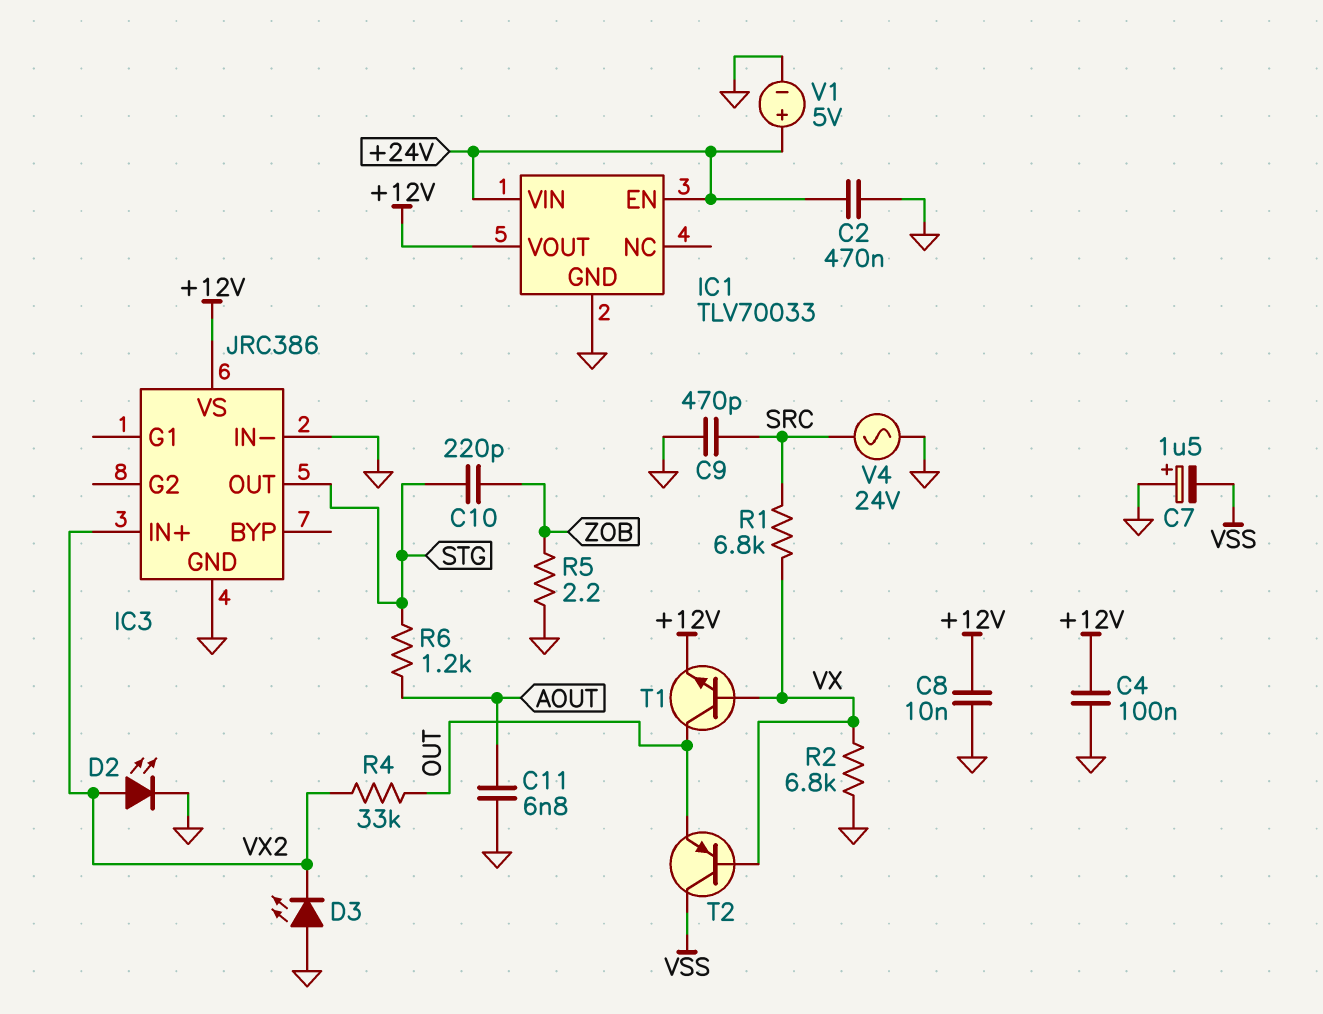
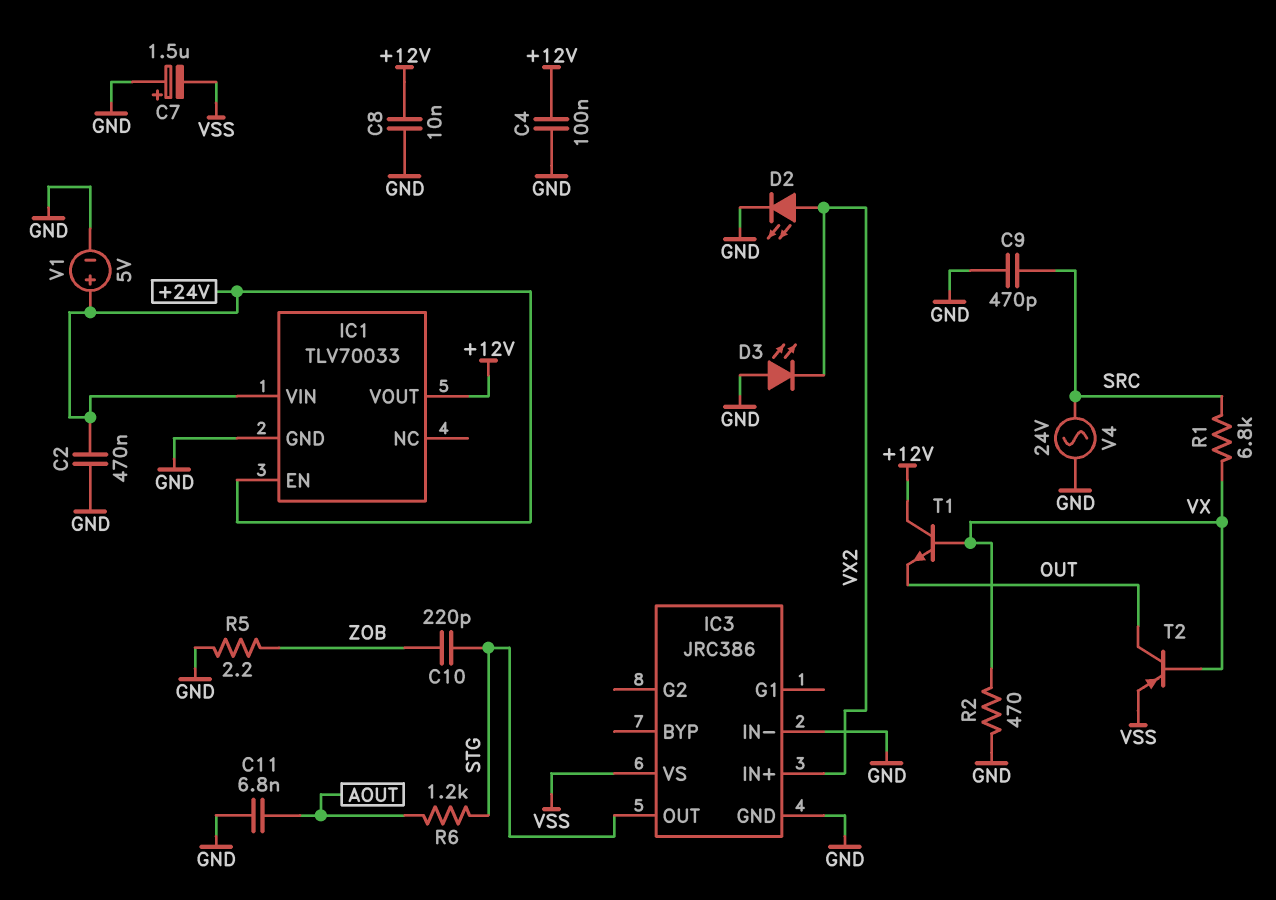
IC3 pin VS: +12V -> VSS
R2: 6.8k (GND, VX) -> 470 (GND, VX)
R4: 33k (OUT, VX2) -> none
T1: NPN (B VX, C OUT, E +12V) -> NPN (B VX, C +12V, E OUT)
T2: PNP (B VX, C VSS, E OUT) -> PNP (B VX, C OUT, E VSS)

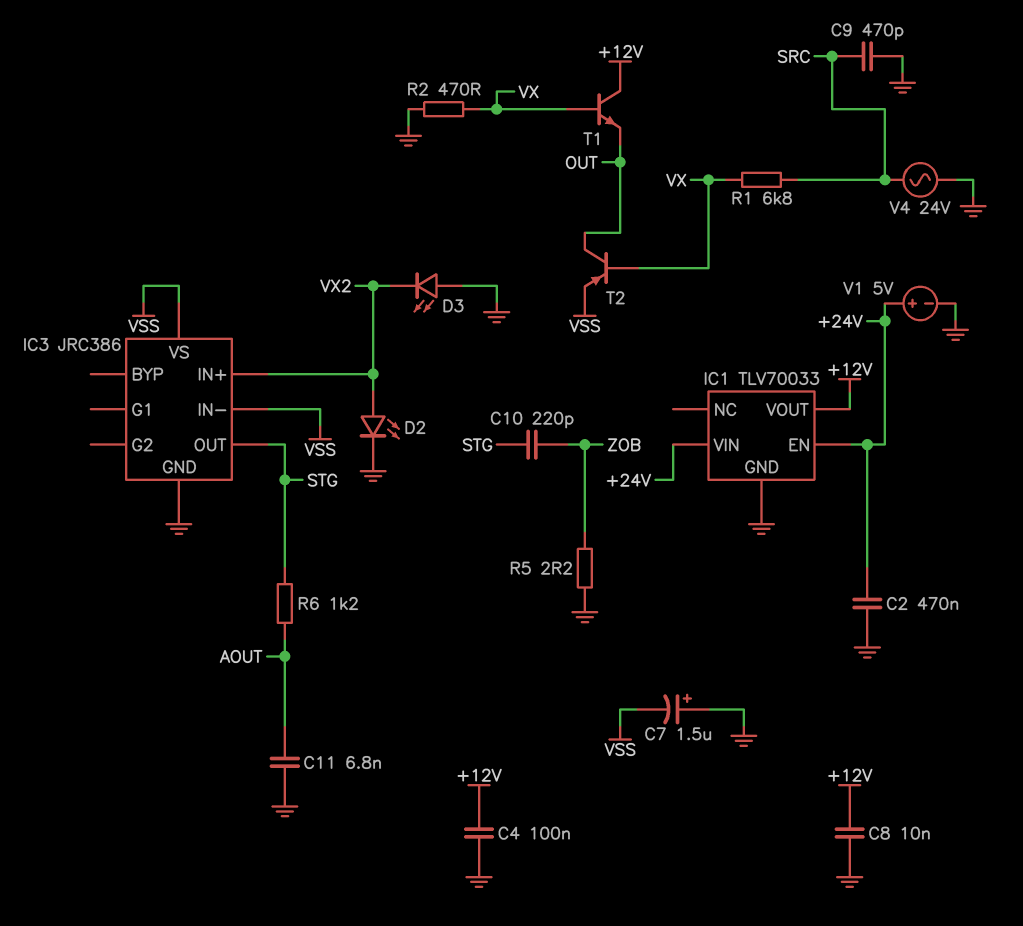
IC3 pin IN-: GND -> VSS

